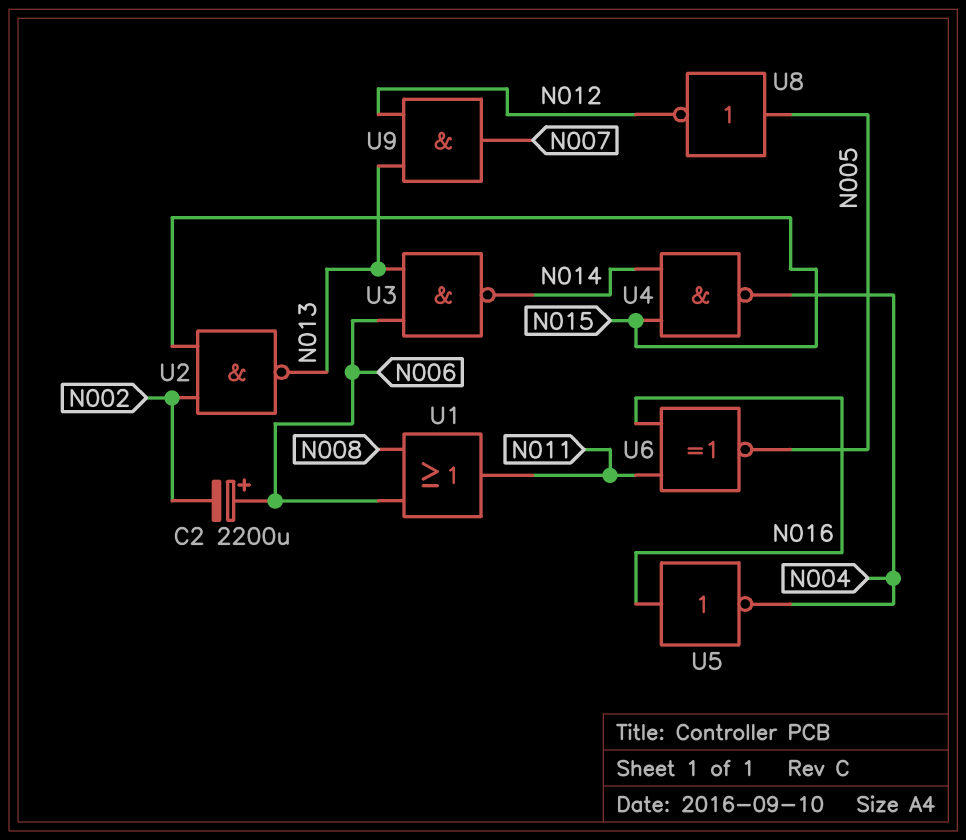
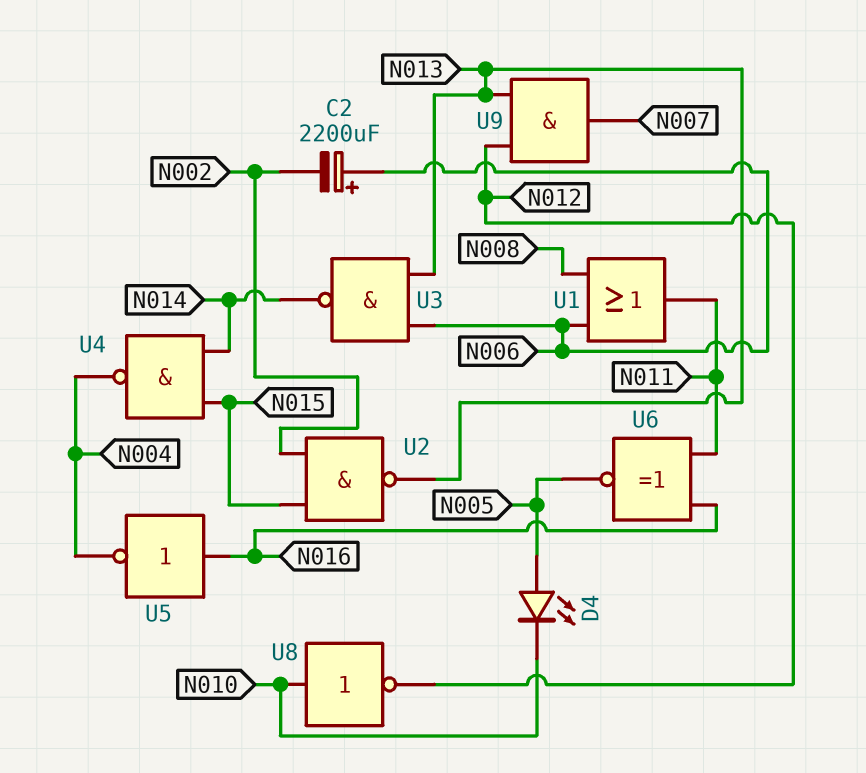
D4: none -> LED (A N005, K N010)
U8: NOT (in N005, out N012) -> NOT (in N010, out N012)

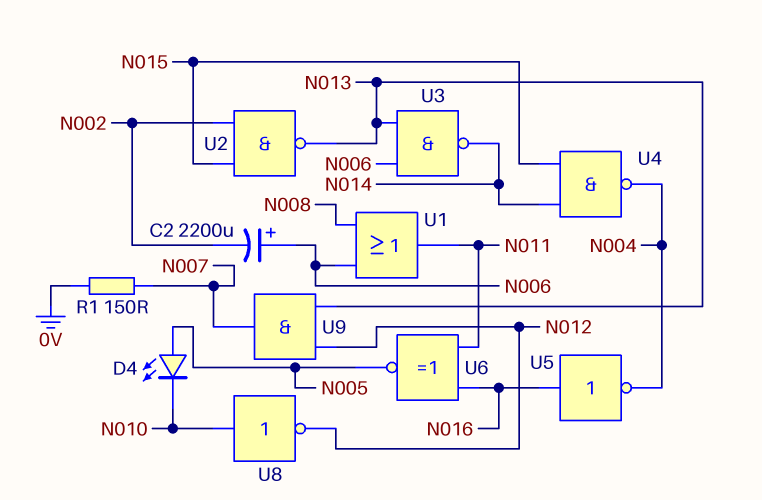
R1: none -> 150 (0V, N007)

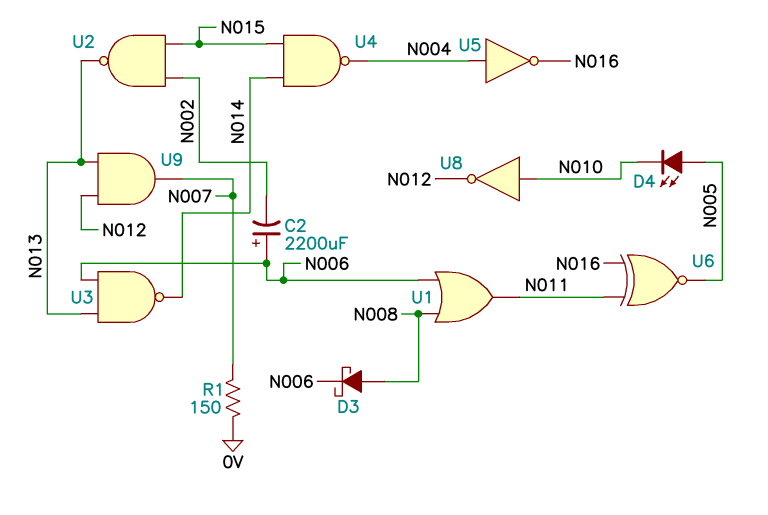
D3: none -> schottky (A N008, K N006)
U5: NOT (in N016, out N004) -> NOT (in N004, out N016)

